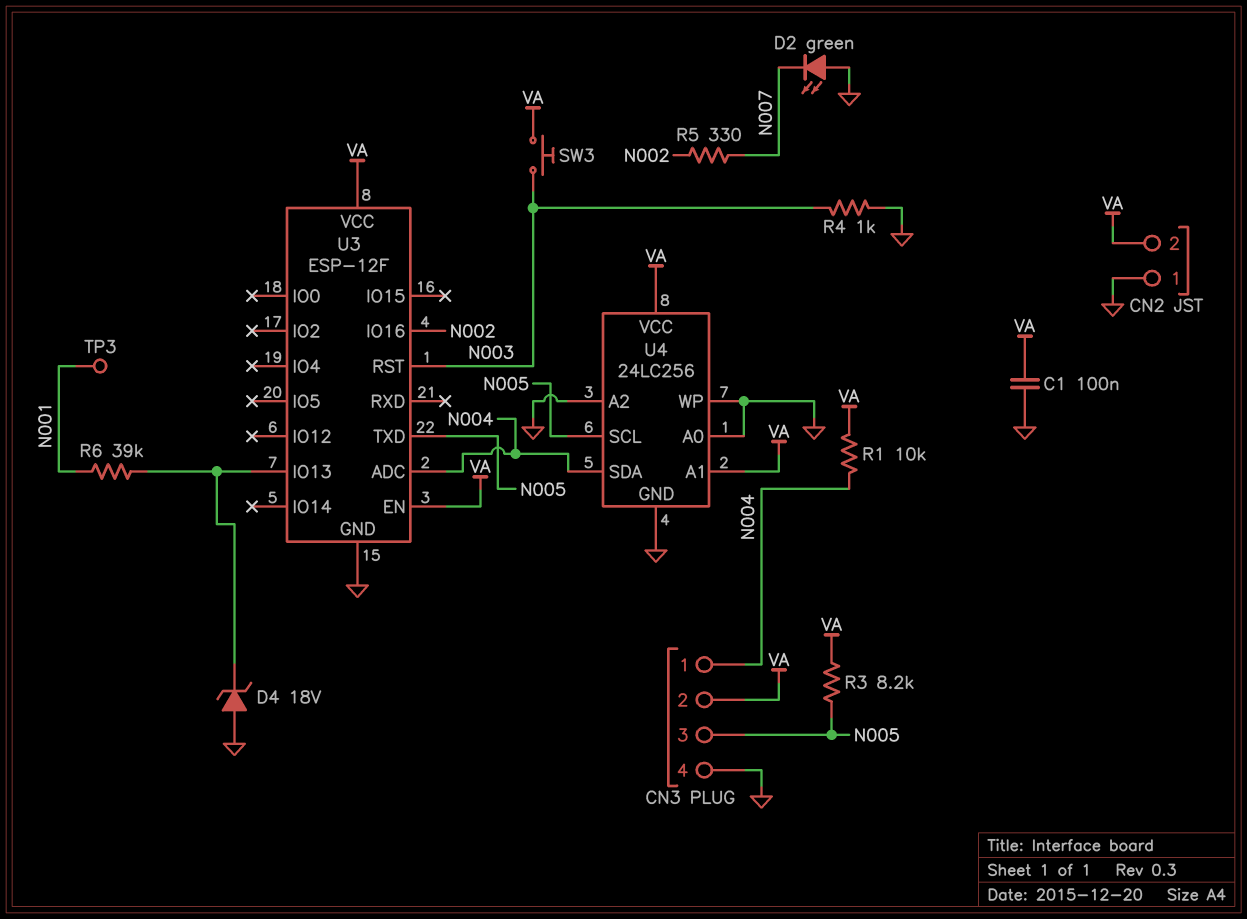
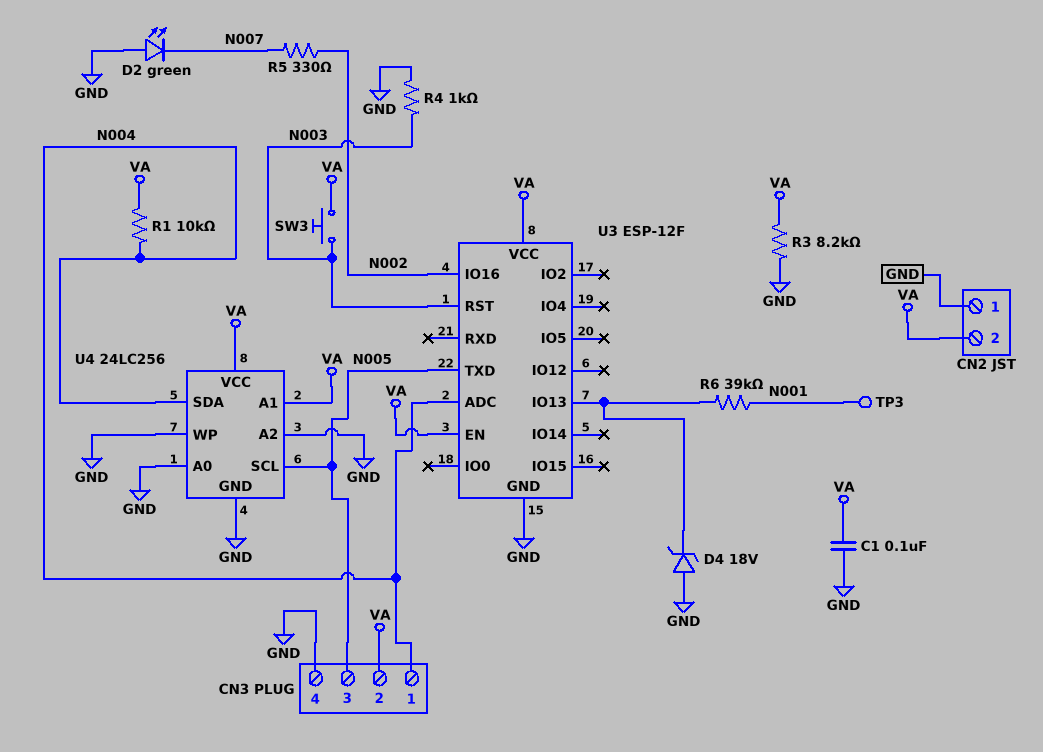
R3: 8.2k (N005, VA) -> 8.2k (GND, VA)

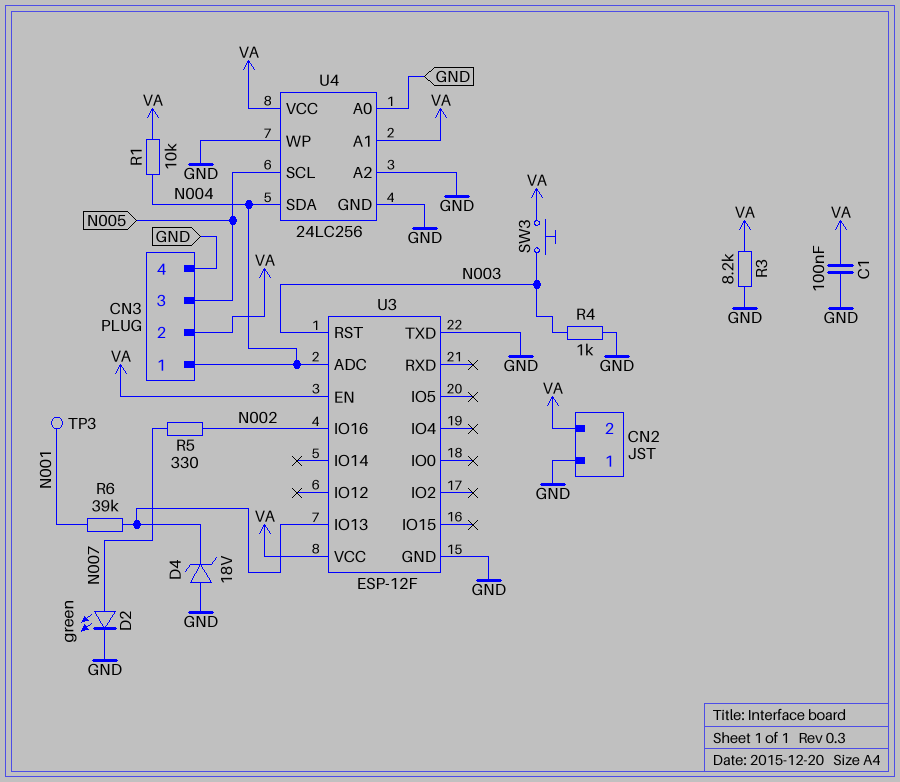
D2: LED green (A GND, K N007) -> LED green (A N007, K GND)
U3 pin TXD: N005 -> GND

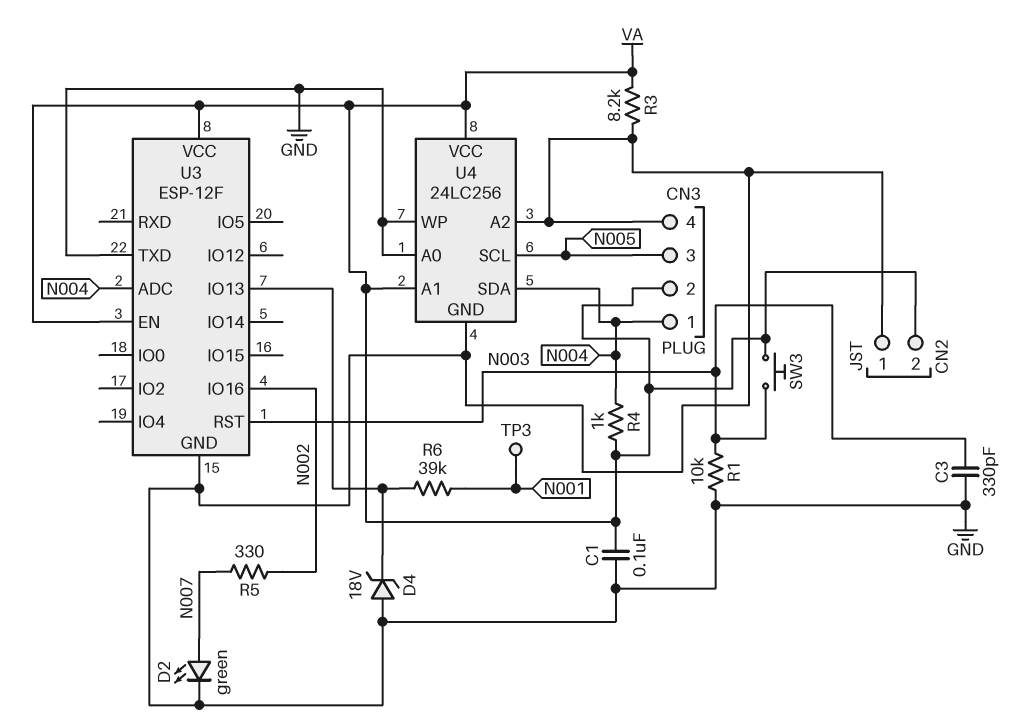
C3: none -> 330pF (GND, N003)
R1: 10k (N004, VA) -> 10k (GND, N003)
R4: 1k (GND, N003) -> 1k (N004, VA)

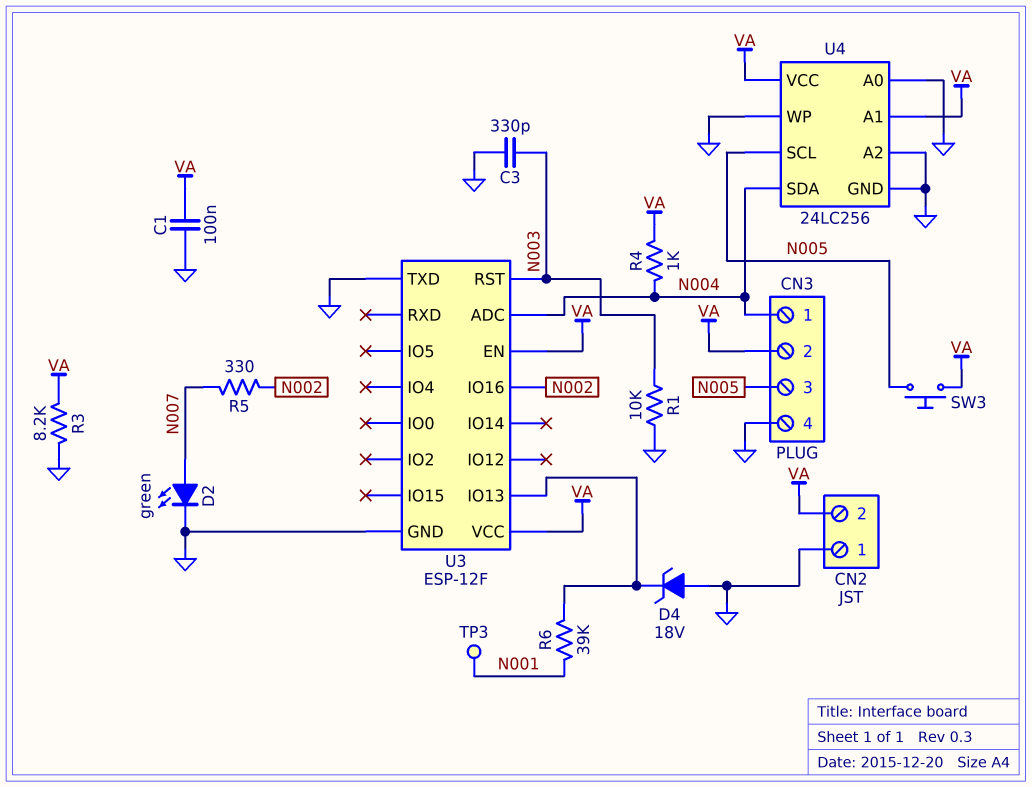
SW3: button (N003, VA) -> button (N005, VA)

